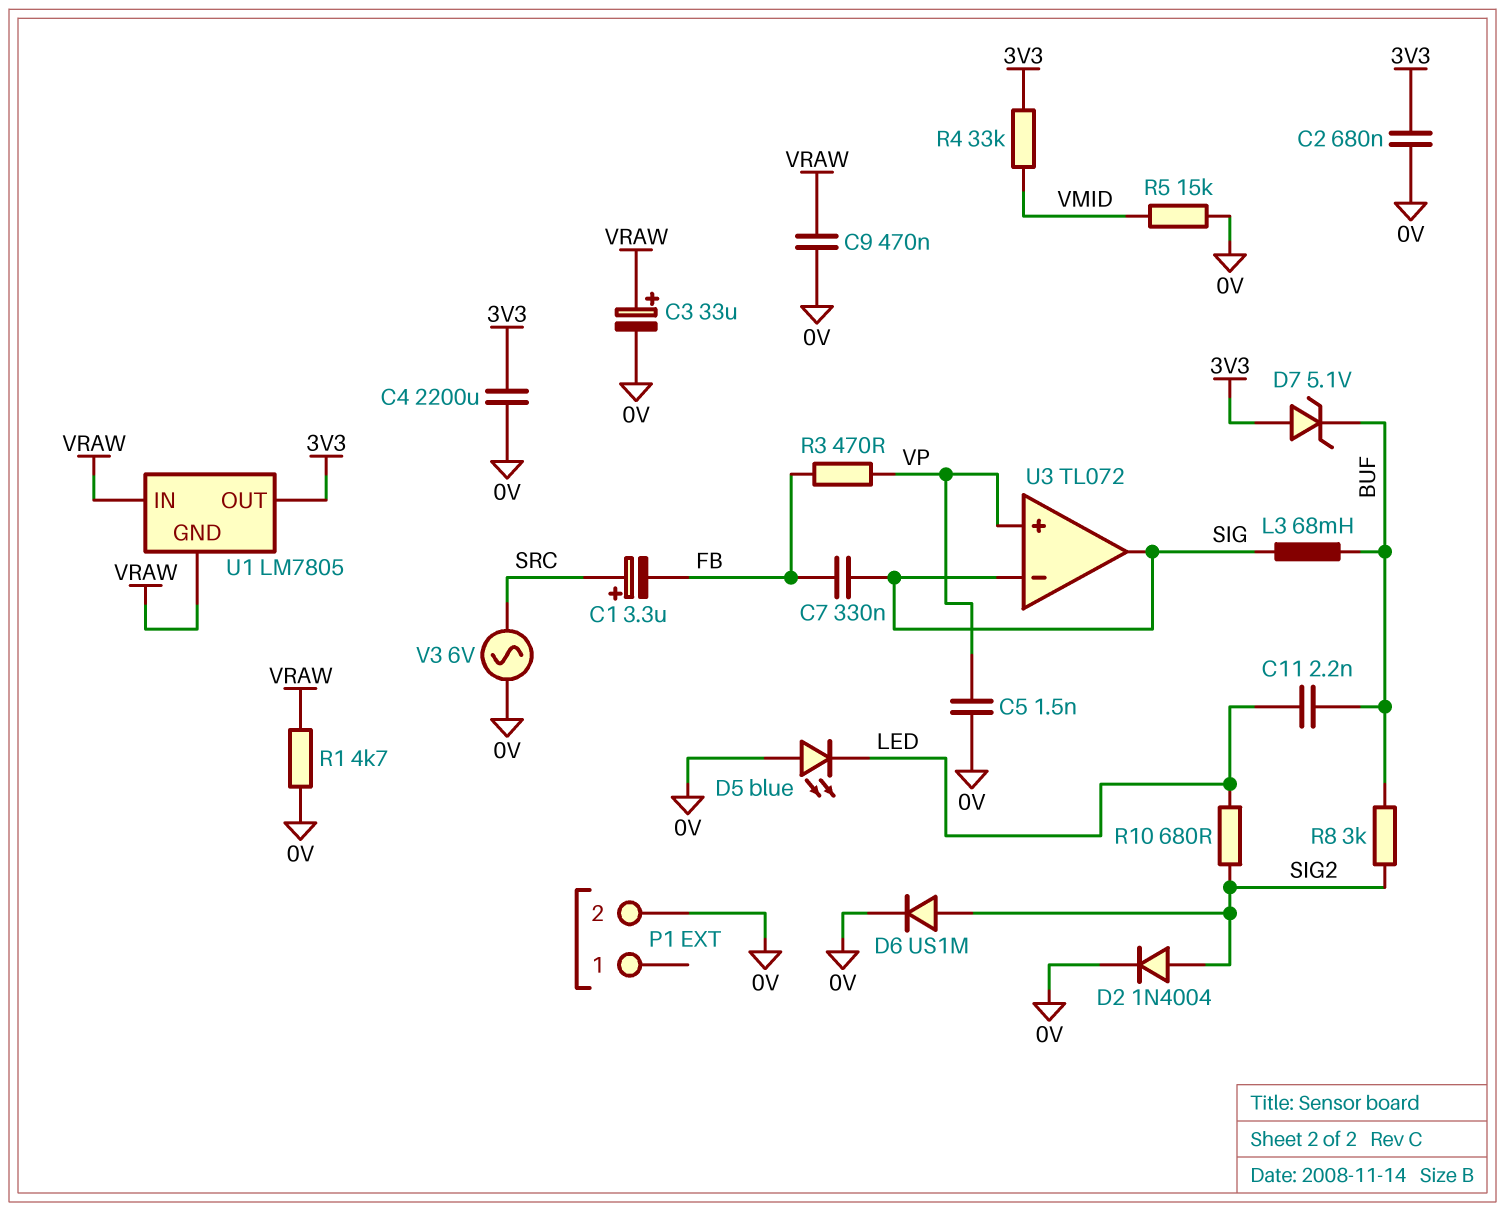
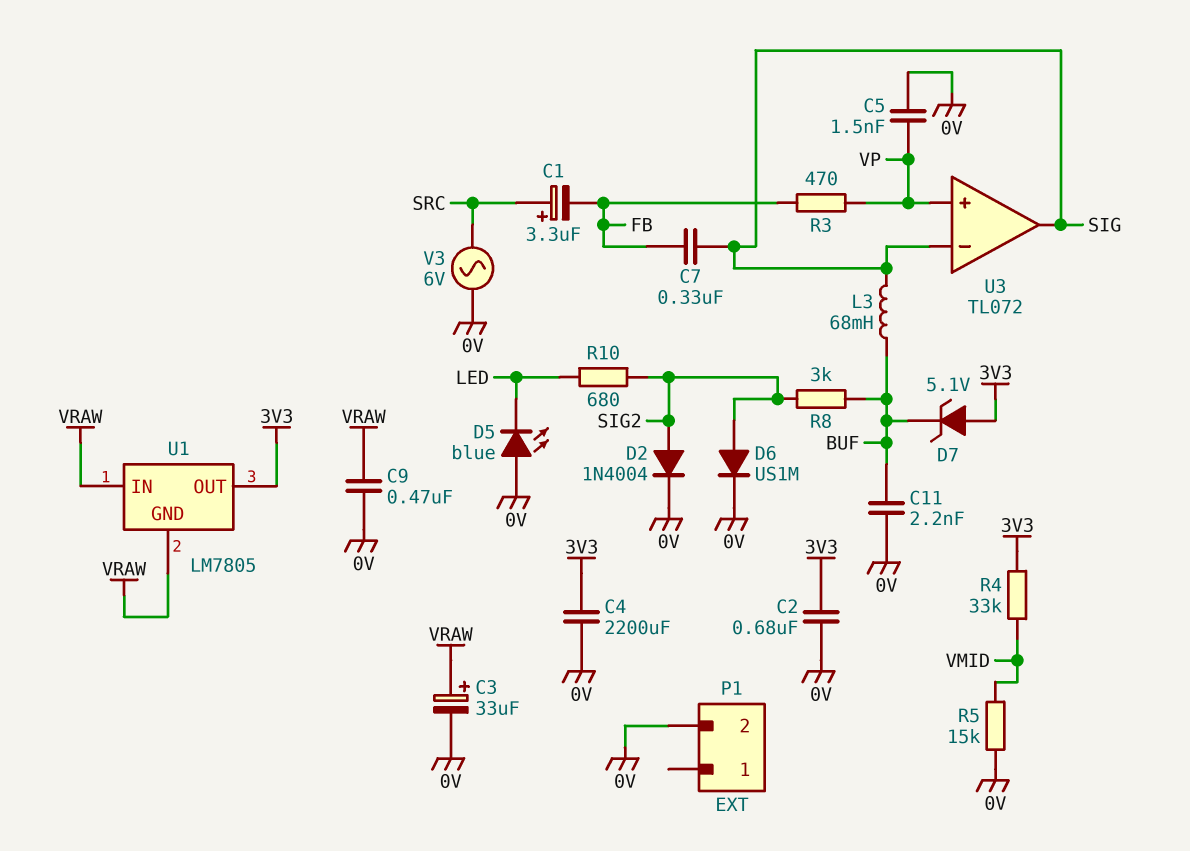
C11: 2.2nF (BUF, LED) -> 2.2nF (0V, BUF)
R1: 4.7k (0V, VRAW) -> none

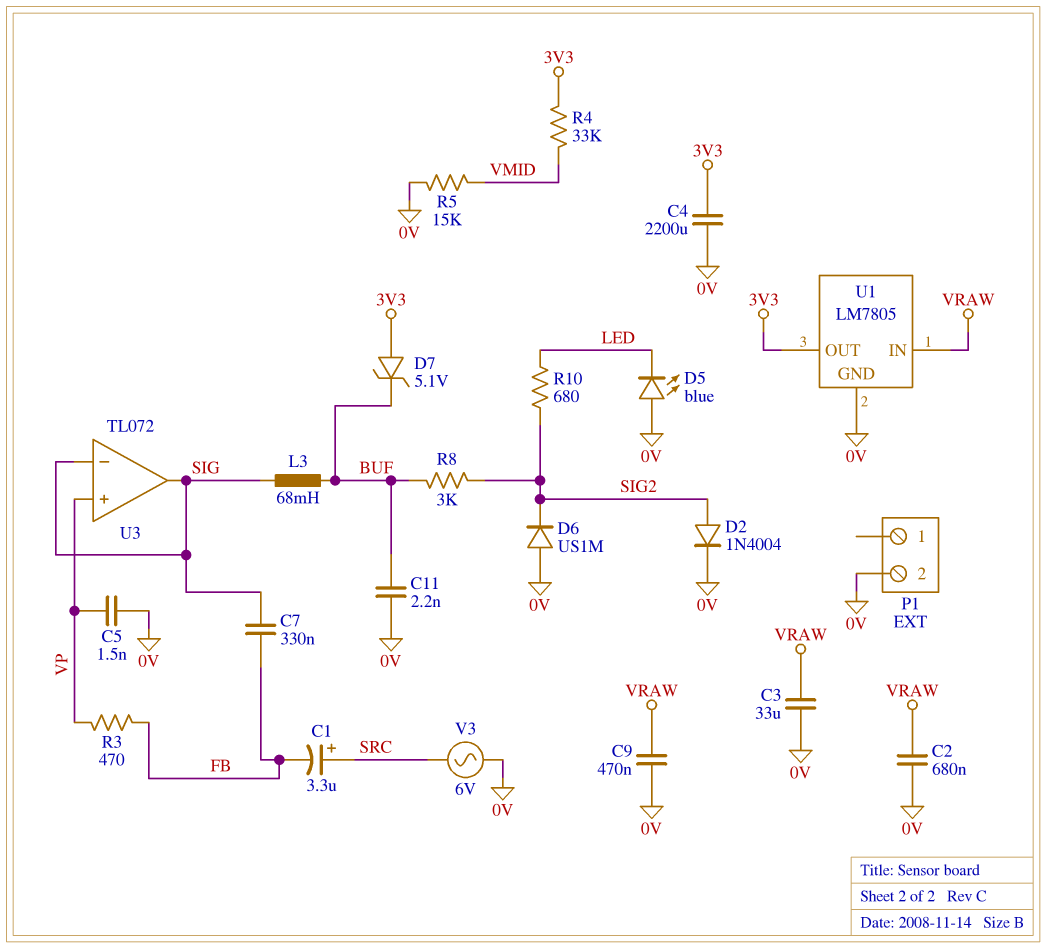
C2: 680nF (0V, 3V3) -> 680nF (0V, VRAW)
C3: 33uF (plus VRAW, minus 0V) -> 33uF (0V, VRAW)
D6: diode US1M (A SIG2, K 0V) -> diode US1M (A 0V, K SIG2)
U1 pin GND: VRAW -> 0V

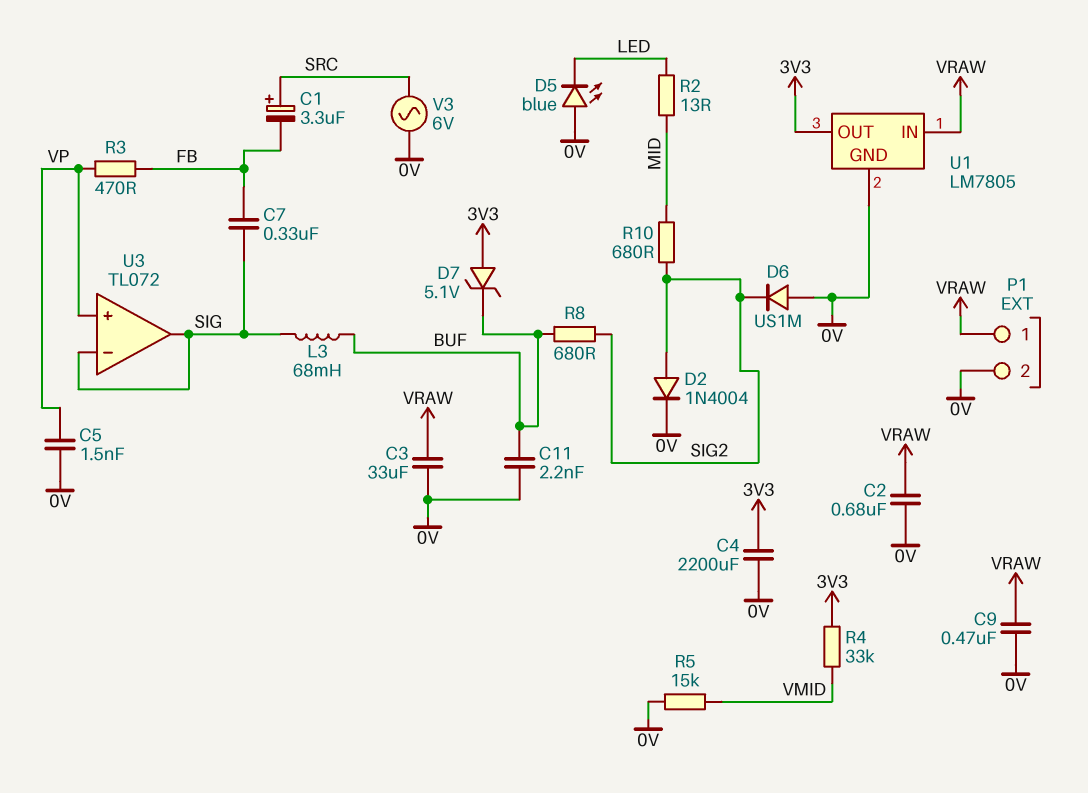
P1 pin 1: none -> VRAW
R2: none -> 13 (LED, MID)
R8: 3k (BUF, SIG2) -> 680 (BUF, SIG2)
R10: 680 (LED, SIG2) -> 680 (MID, SIG2)

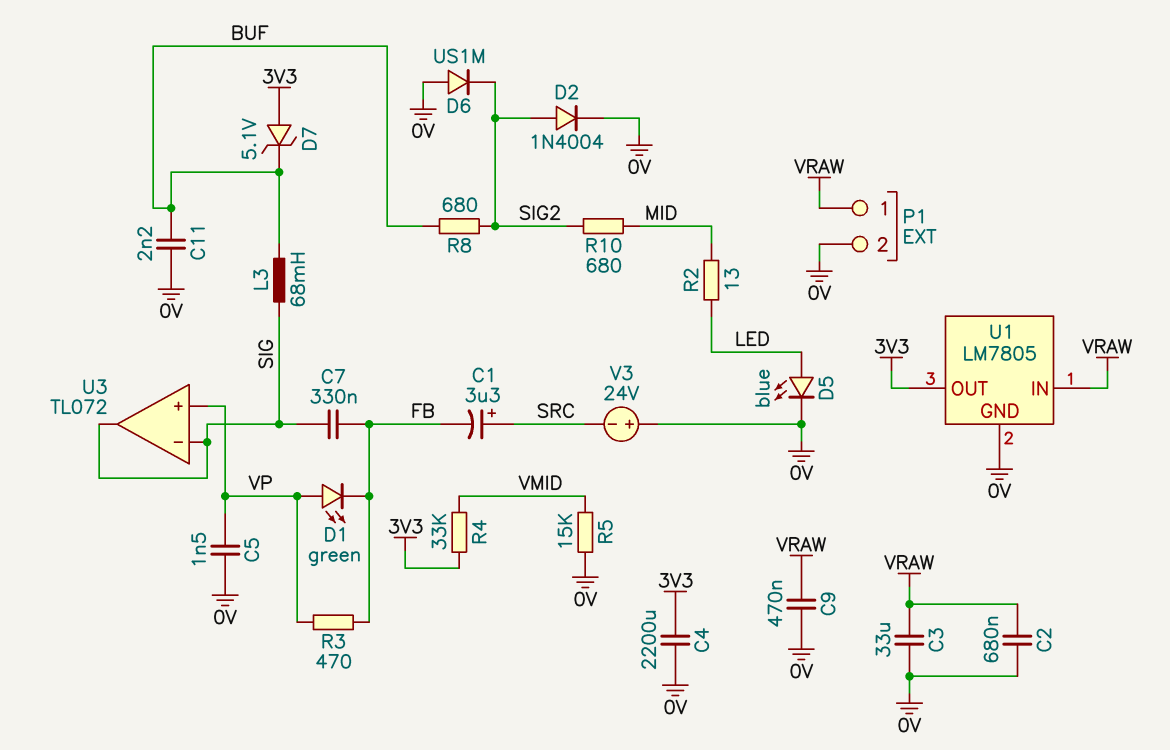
D1: none -> LED green (A VP, K FB)
D5: LED blue (A 0V, K LED) -> LED blue (A LED, K 0V)
V3: AC 6V (0V, SRC) -> 24V (plus 0V, minus SRC)

